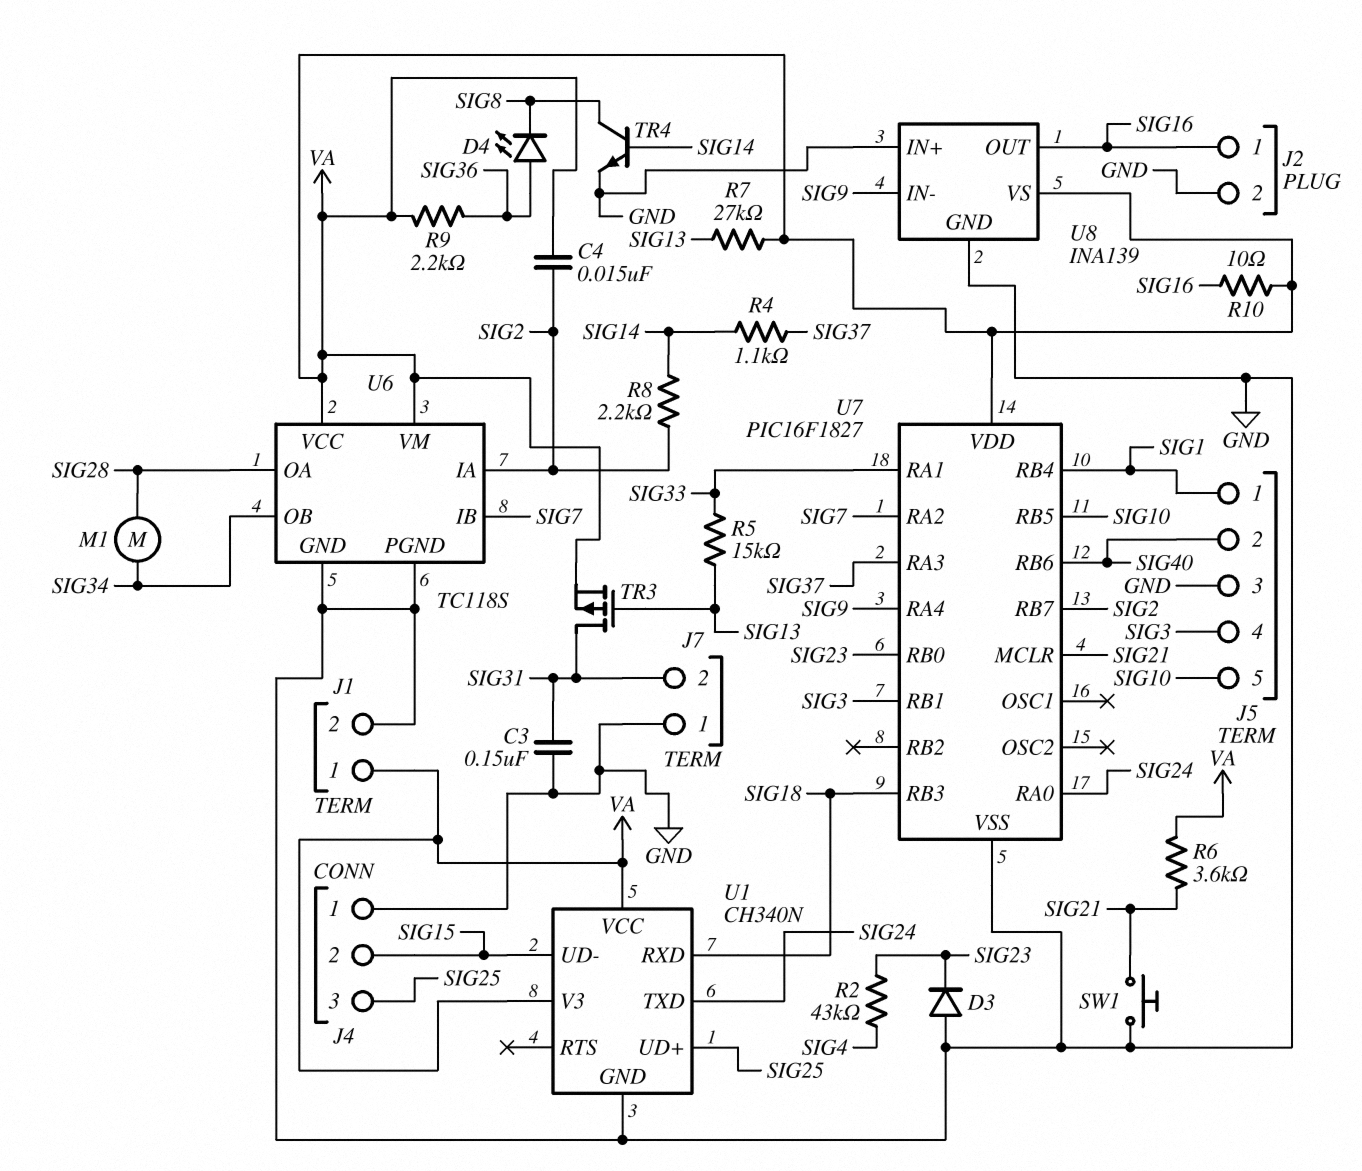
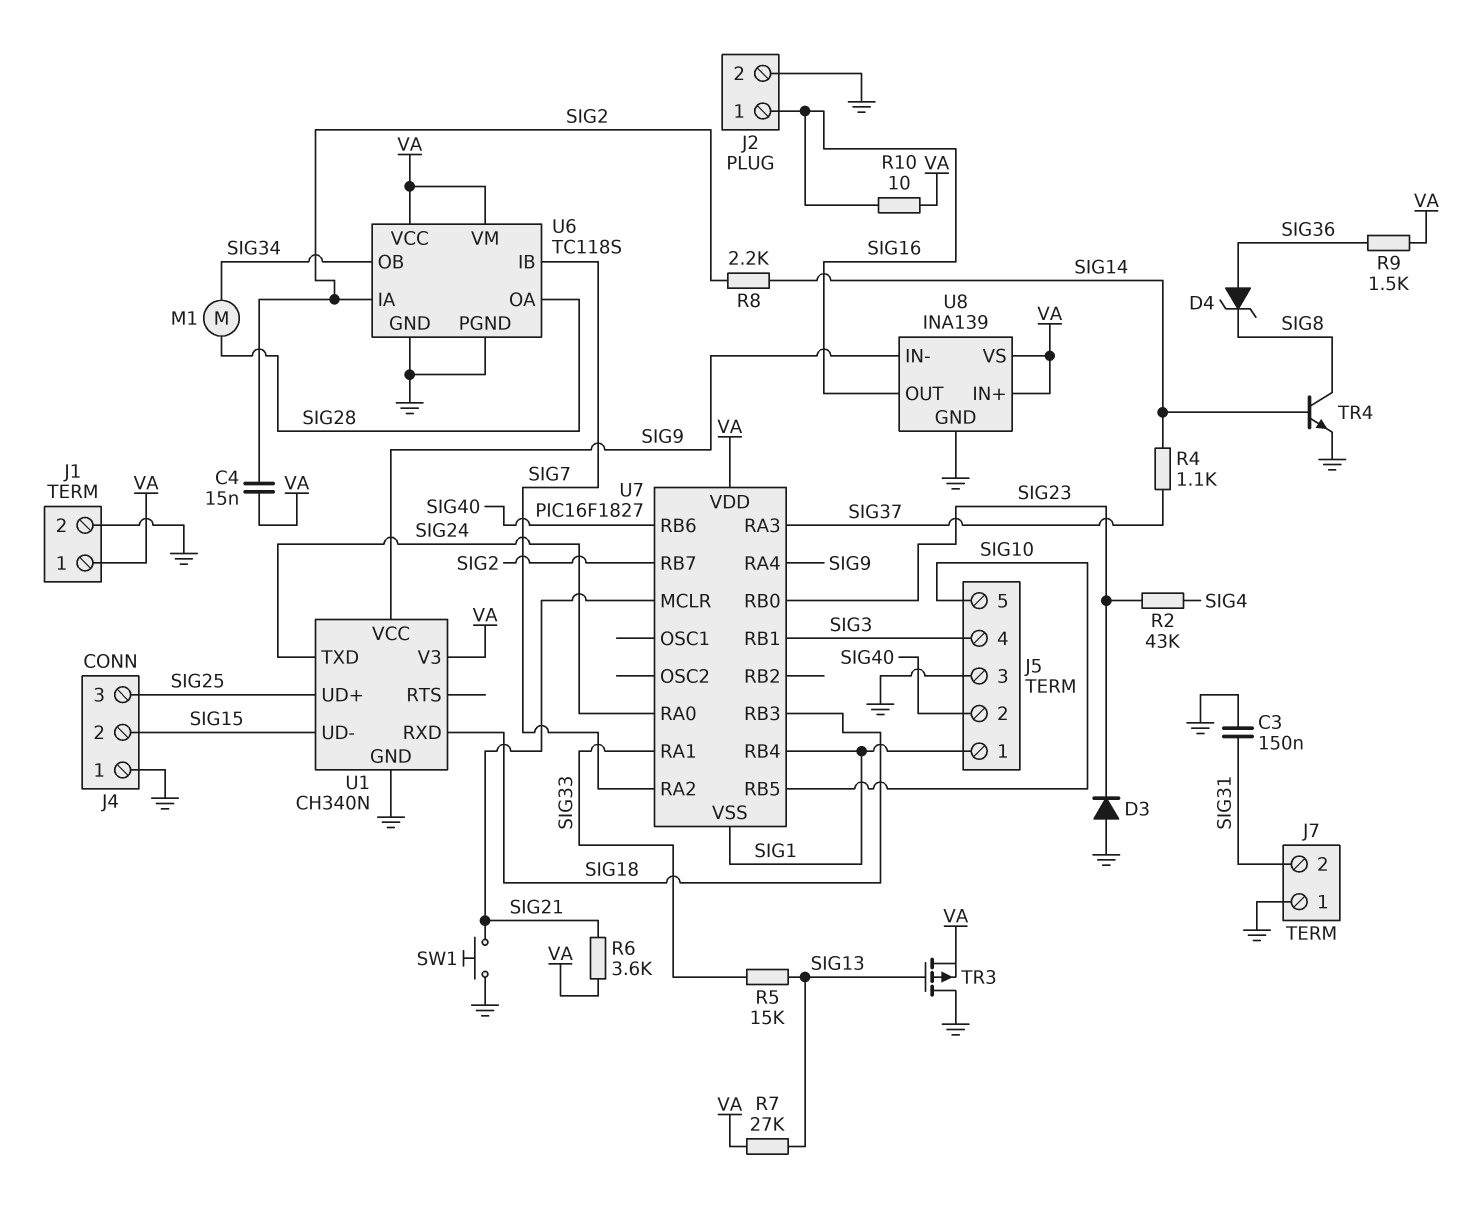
D4: LED (A SIG36, K SIG8) -> zener (A SIG36, K SIG8)
R9: 2.2k (SIG36, VA) -> 1.5k (SIG36, VA)
TR3: PMOS (G SIG13, D SIG31, S VA) -> PMOS (G SIG13, D GND, S VA)
U1 pin VCC: VA -> SIG9
U7 pin VSS: GND -> SIG1
U8 pin IN+: GND -> VA

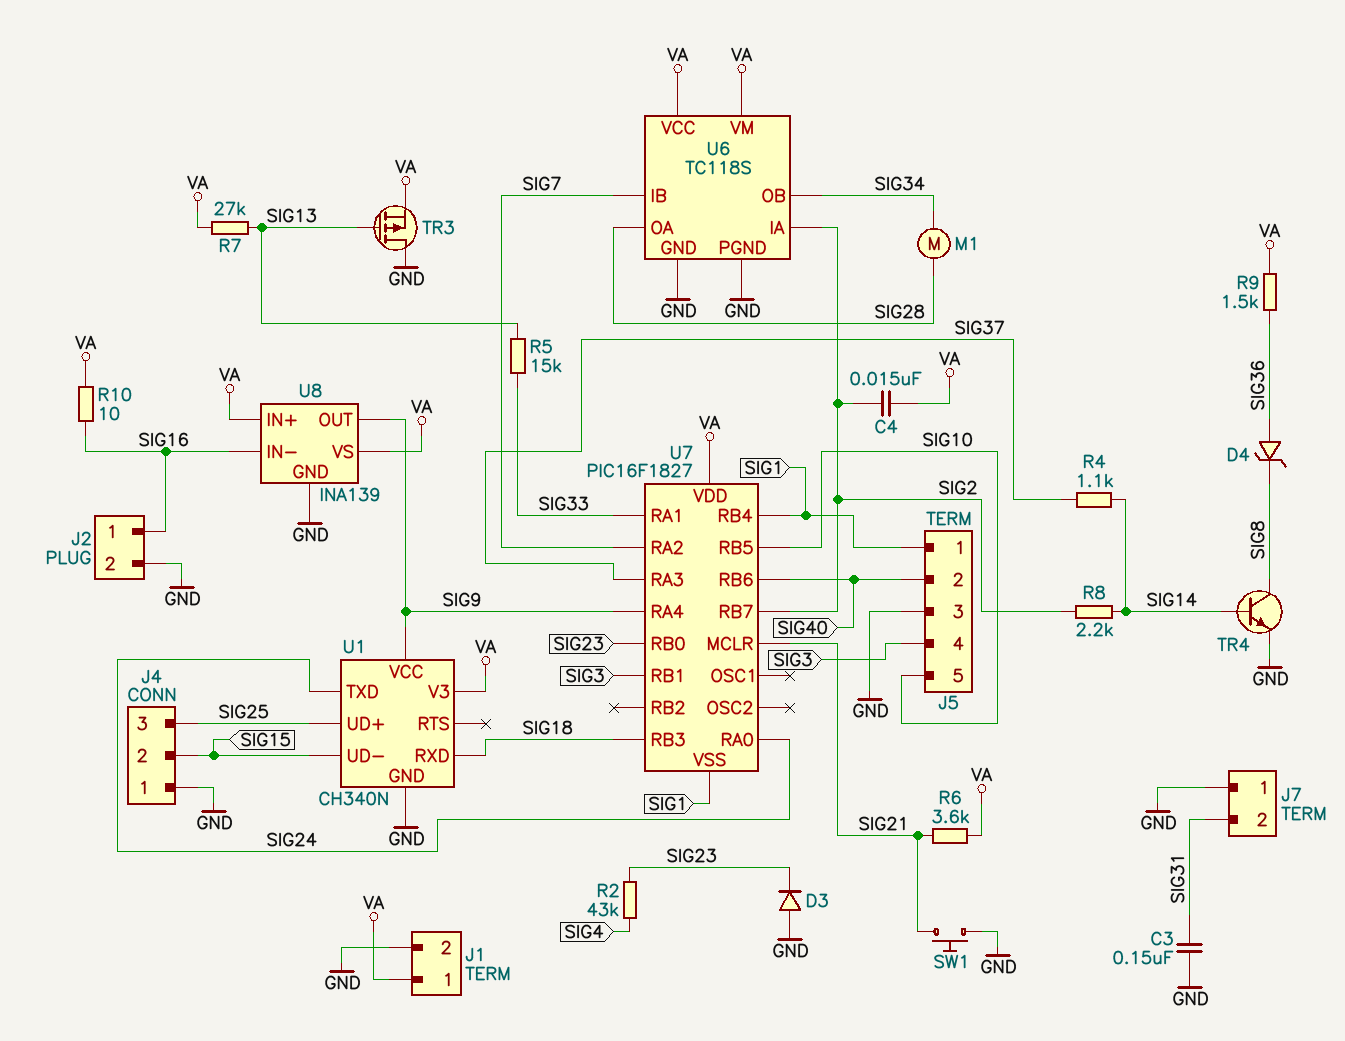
U8 pin IN-: SIG9 -> SIG16
U8 pin OUT: SIG16 -> SIG9

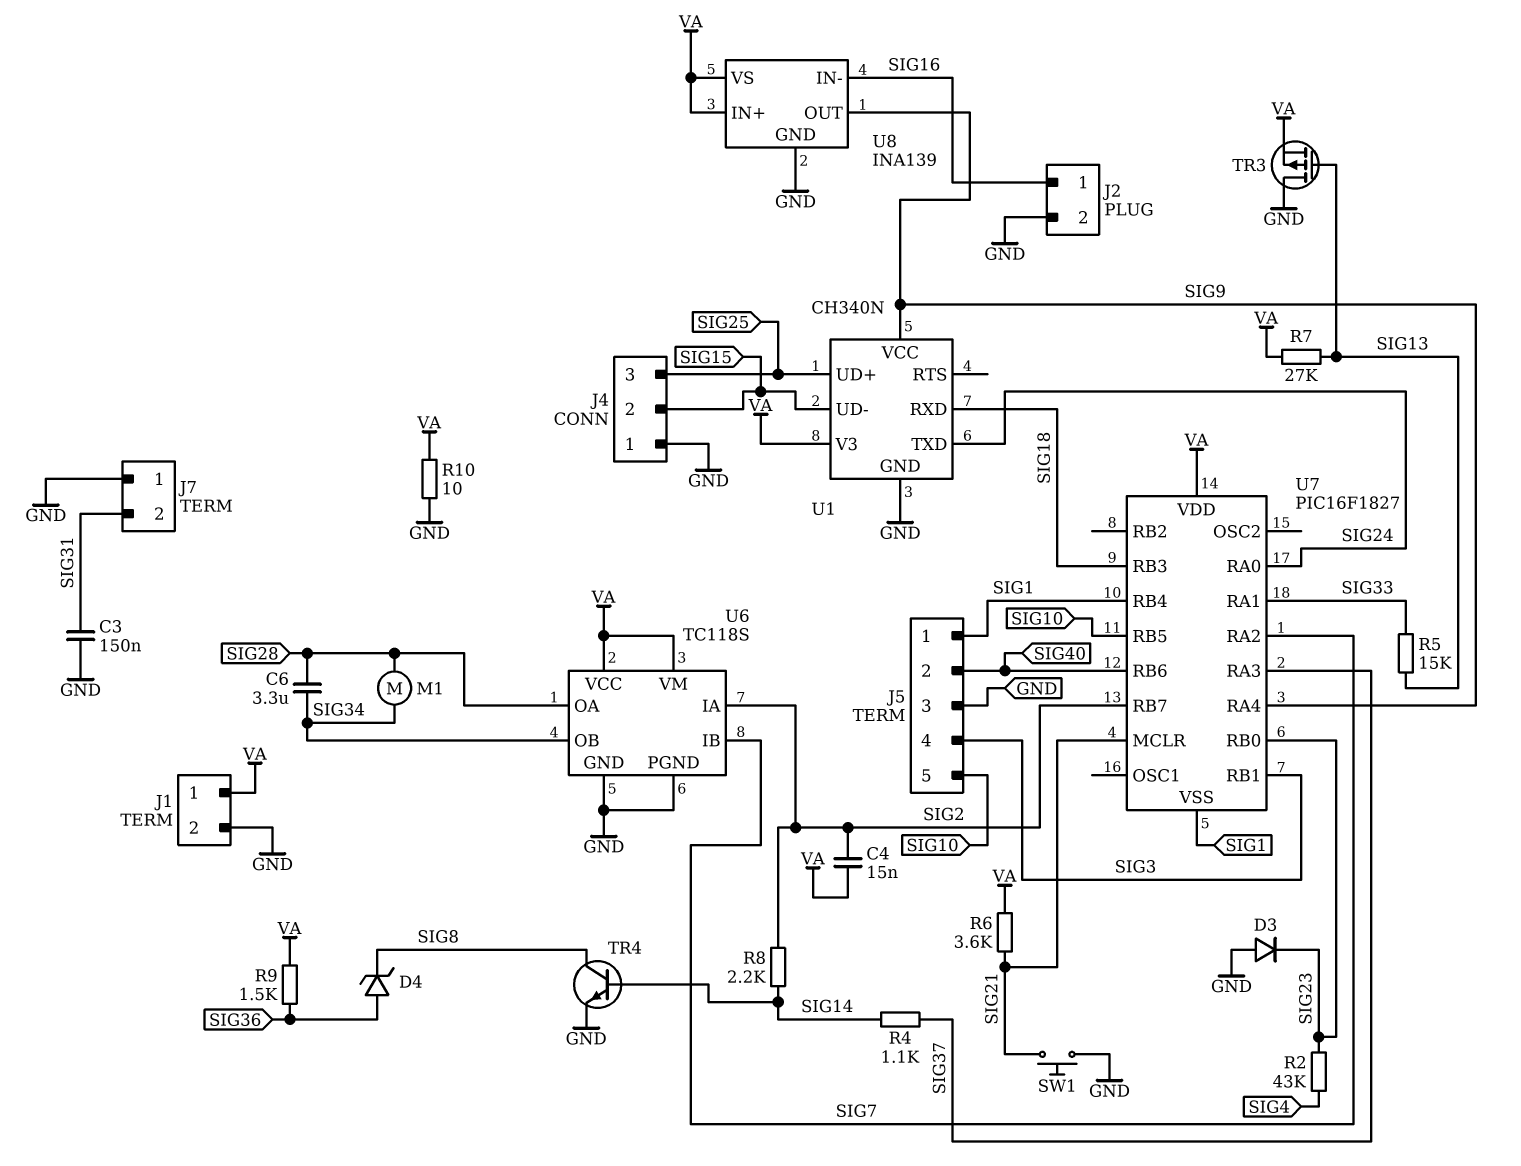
C6: none -> 3.3uF (SIG28, SIG34)
R10: 10 (SIG16, VA) -> 10 (GND, VA)

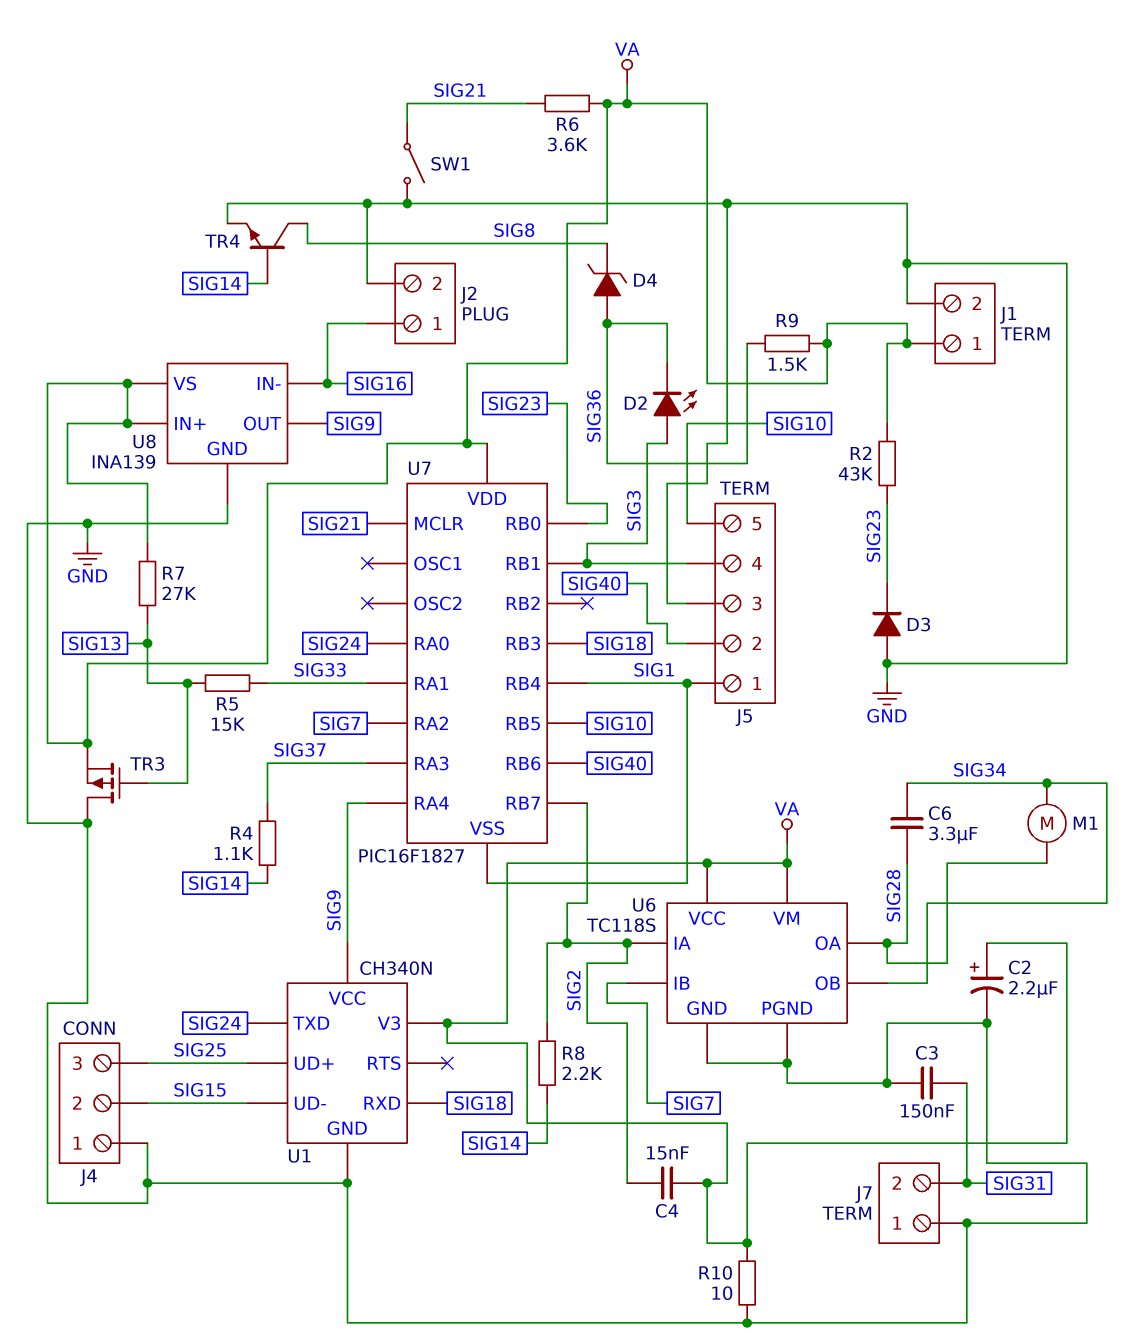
C2: none -> 2.2uF (plus VA, minus GND)
D2: none -> LED (A SIG3, K SIG36)
R2: 43k (SIG4, SIG23) -> 43k (SIG23, VA)
SW1: button (GND, SIG21) -> switch (GND, SIG21)

